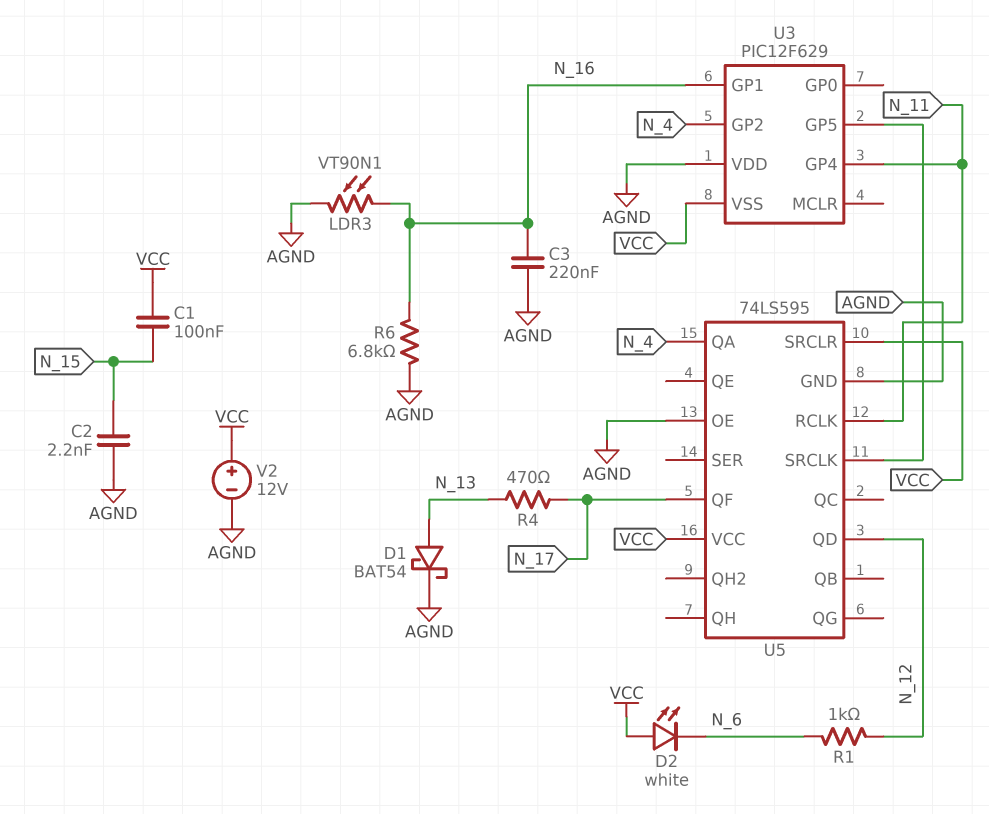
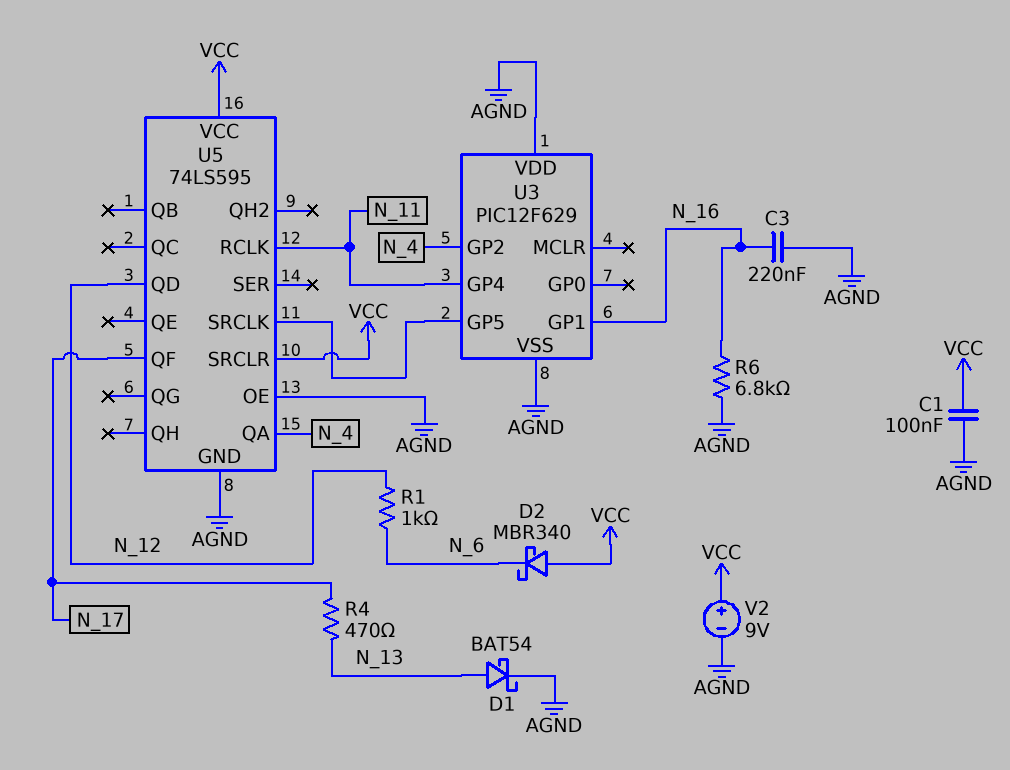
C1: 100nF (N_15, VCC) -> 100nF (AGND, VCC)
C2: 2.2nF (AGND, N_15) -> none
D2: LED white (A VCC, K N_6) -> schottky MBR340 (A VCC, K N_6)
LDR3: VT90N1 (AGND, N_16) -> none
U3 pin VSS: VCC -> AGND
V2: 12V (plus VCC, minus AGND) -> 9V (plus VCC, minus AGND)

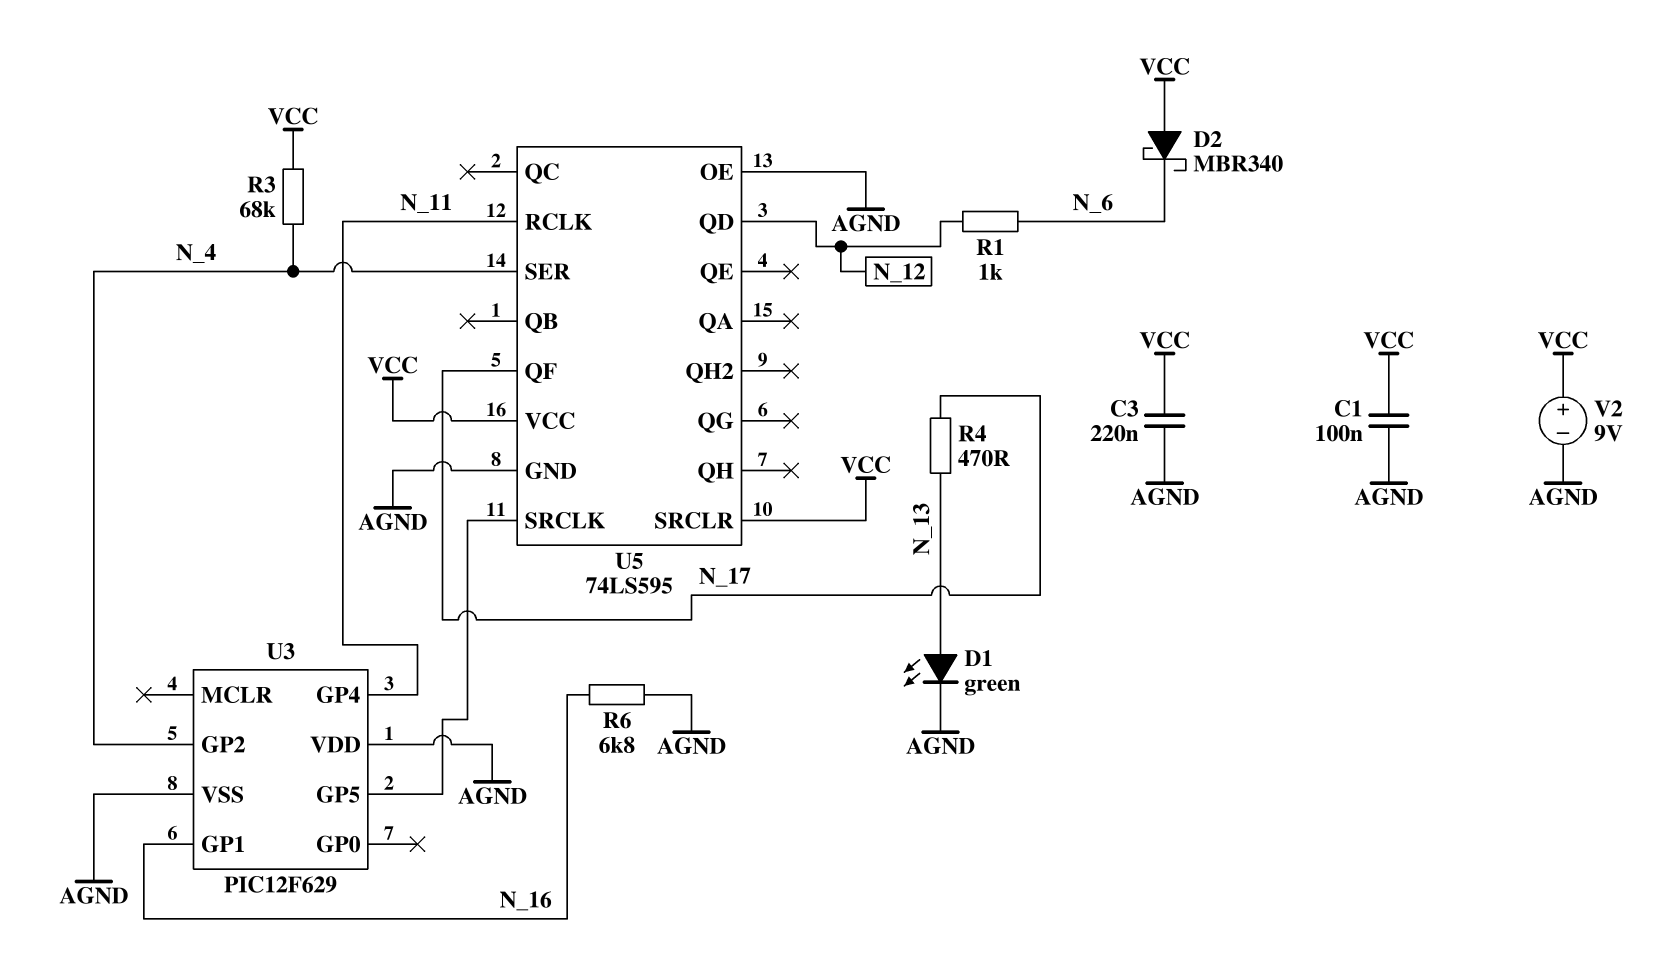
C3: 220nF (AGND, N_16) -> 220nF (AGND, VCC)
D1: schottky BAT54 (A N_13, K AGND) -> LED green (A N_13, K AGND)
R3: none -> 68k (N_4, VCC)
U5 pin QA: N_4 -> none
U5 pin SER: none -> N_4

